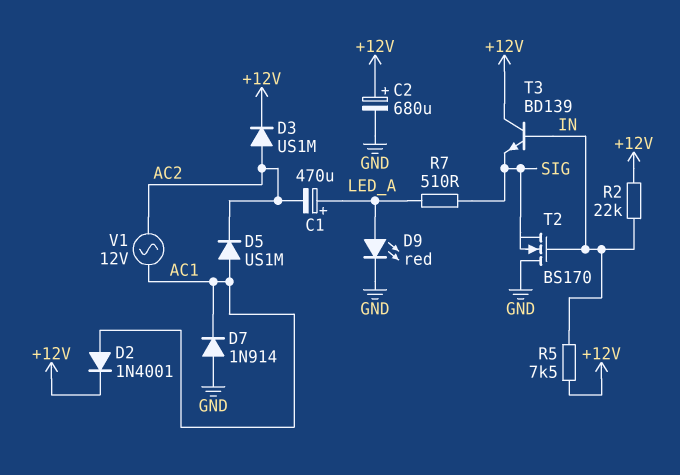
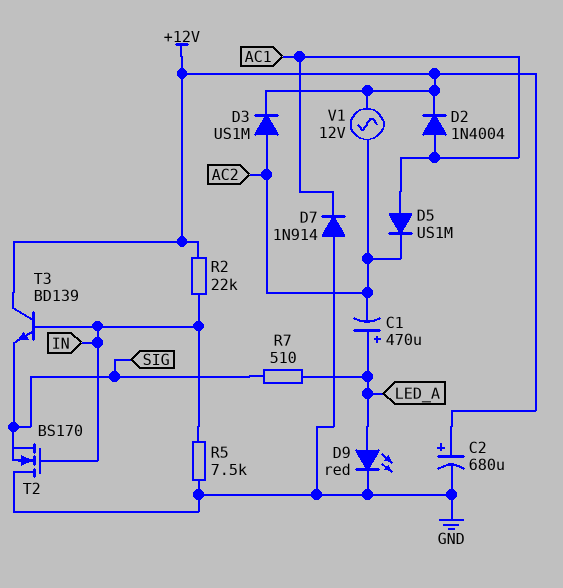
D2: diode 1N4001 (A AC1, K +12V) -> diode 1N4004 (A AC1, K +12V)
R5: 7.5k (+12V, IN) -> 7.5k (GND, IN)
V1: AC 12V (AC1, AC2) -> AC 12V (+12V, AC2)

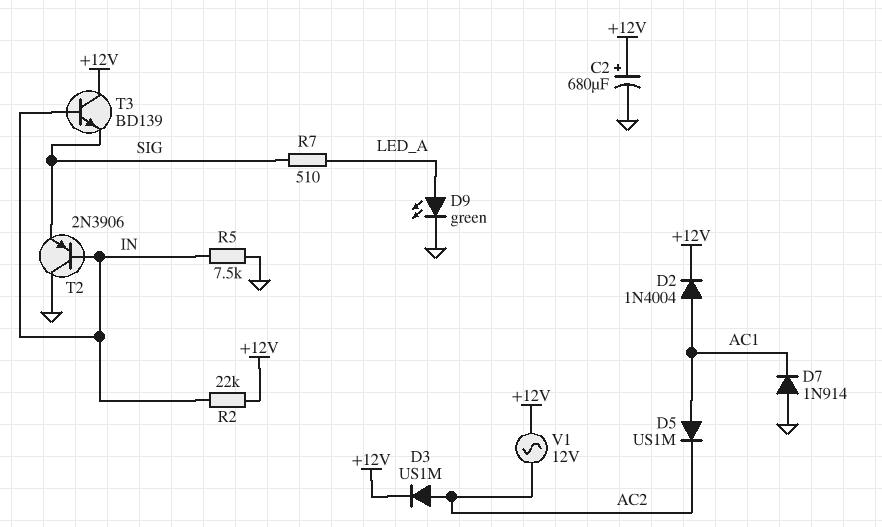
C1: 470uF (plus LED_A, minus AC2) -> none
D9: LED red (A LED_A, K GND) -> LED green (A LED_A, K GND)
T2: NMOS BS170 (G IN, D GND, S SIG) -> PNP 2N3906 (B IN, C GND, E SIG)

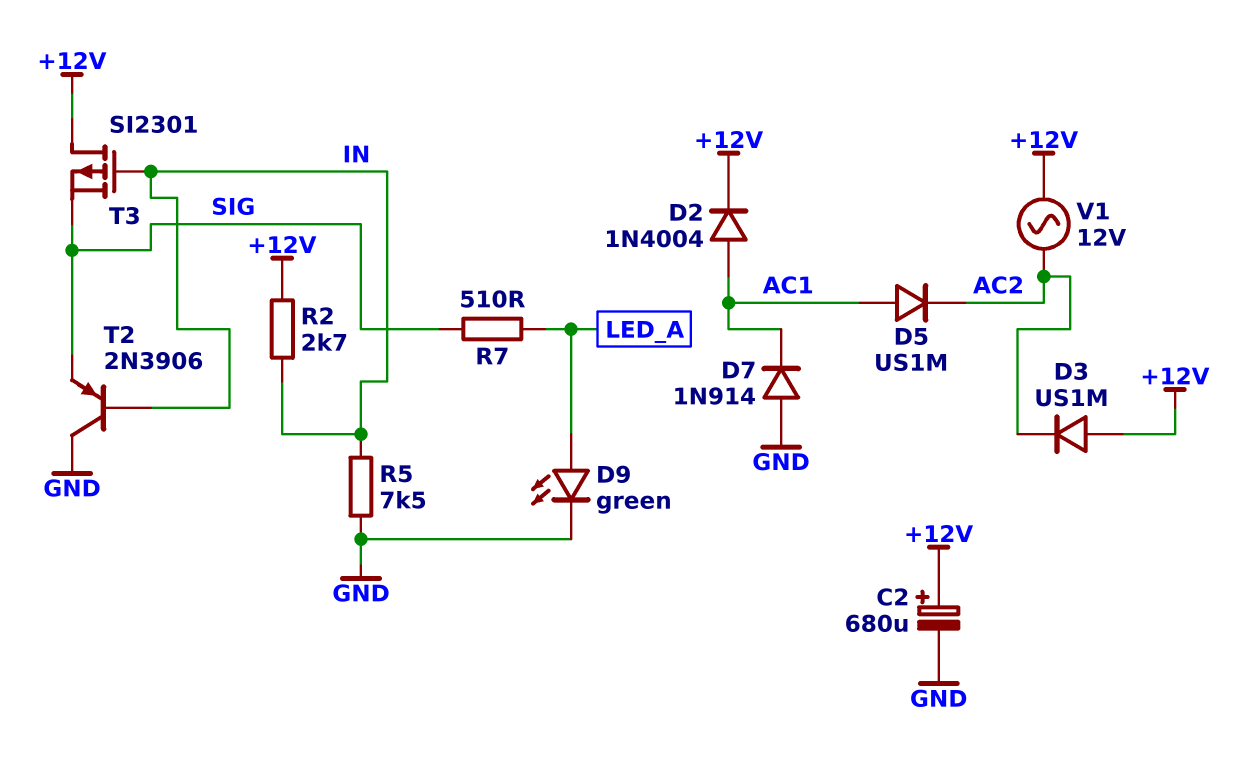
D3: diode US1M (A AC2, K +12V) -> diode US1M (A +12V, K AC2)
R2: 22k (+12V, IN) -> 2.7k (+12V, IN)
T3: NPN BD139 (B IN, C +12V, E SIG) -> PMOS SI2301 (G IN, D +12V, S SIG)

